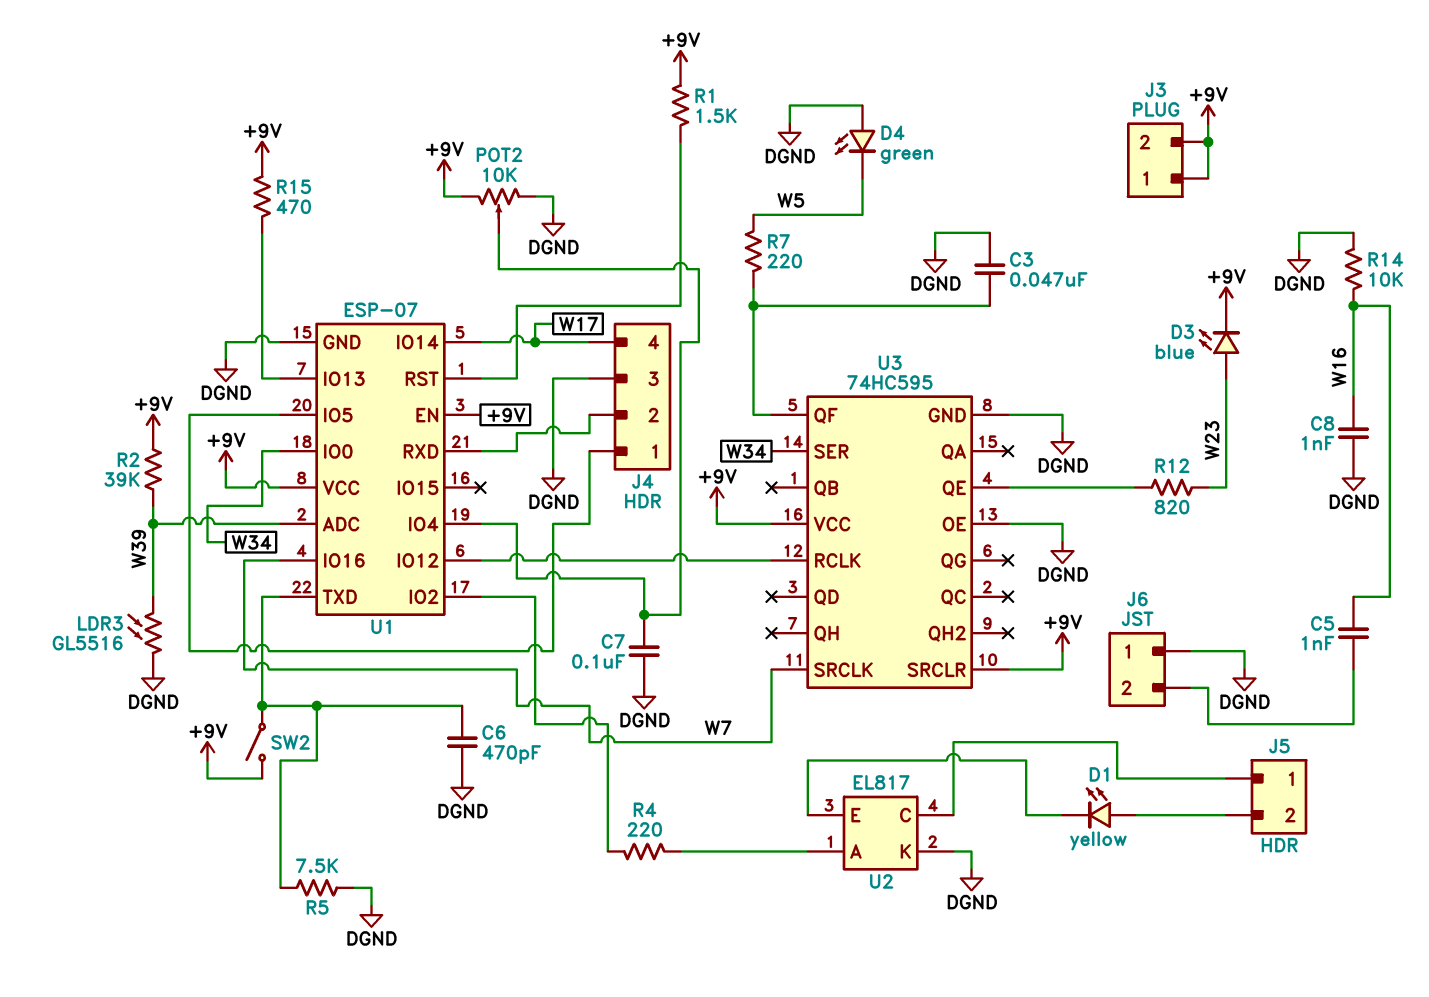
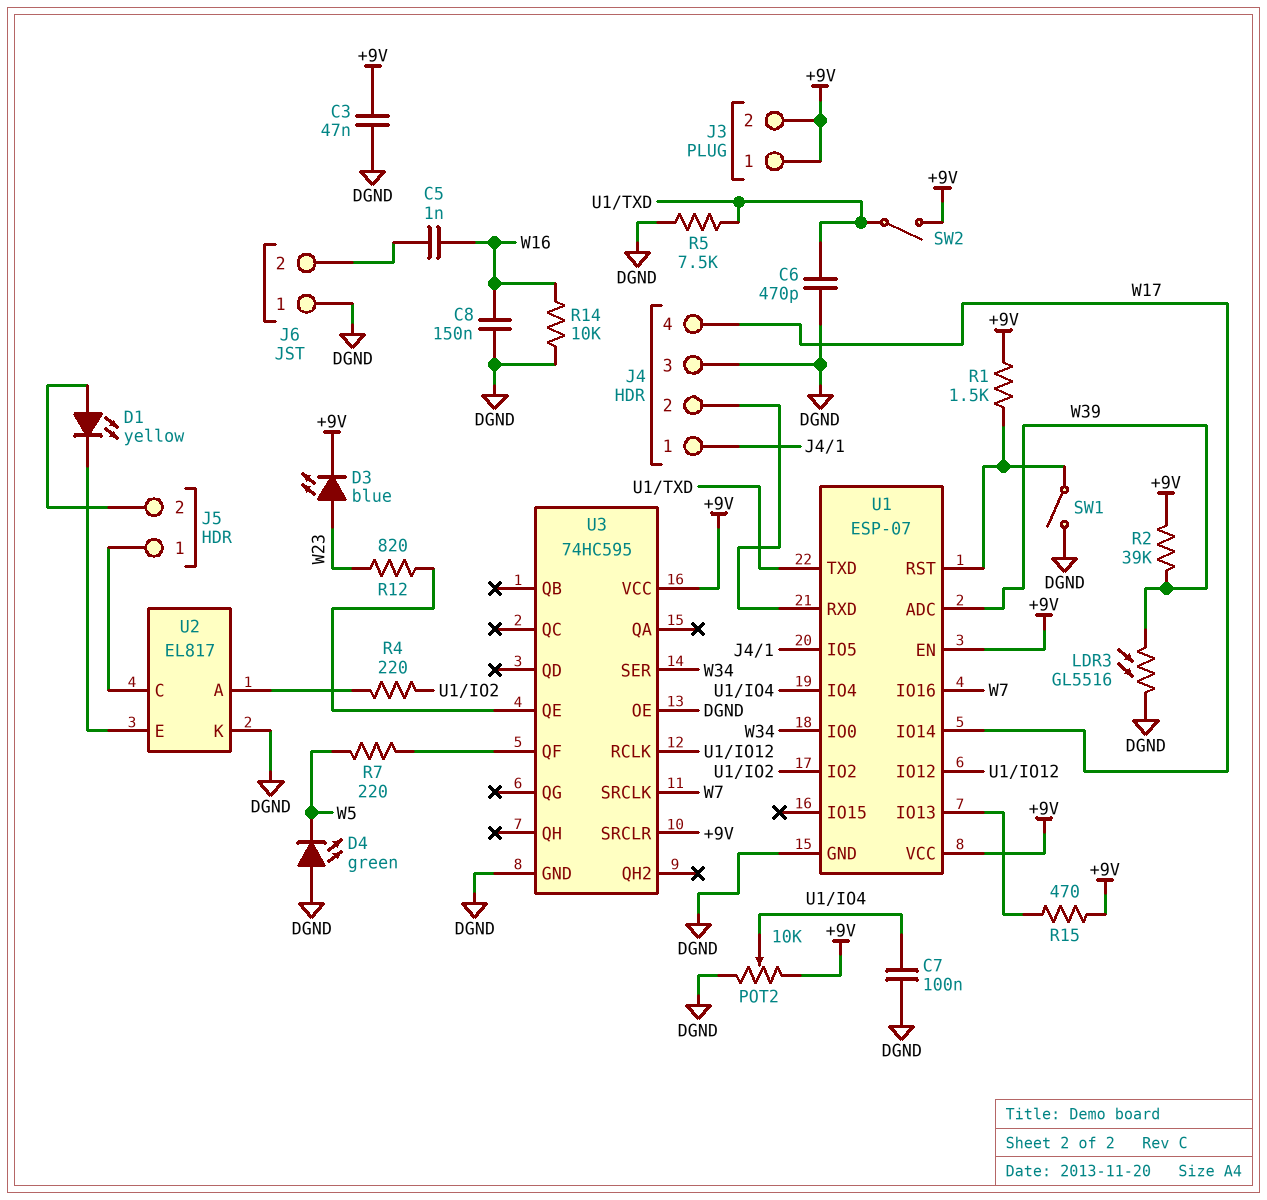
C3: 47nF (DGND, U3/QF) -> 47nF (+9V, DGND)
C8: 1nF (DGND, W16) -> 150nF (DGND, W16)
SW1: none -> switch (DGND, U1/RST)

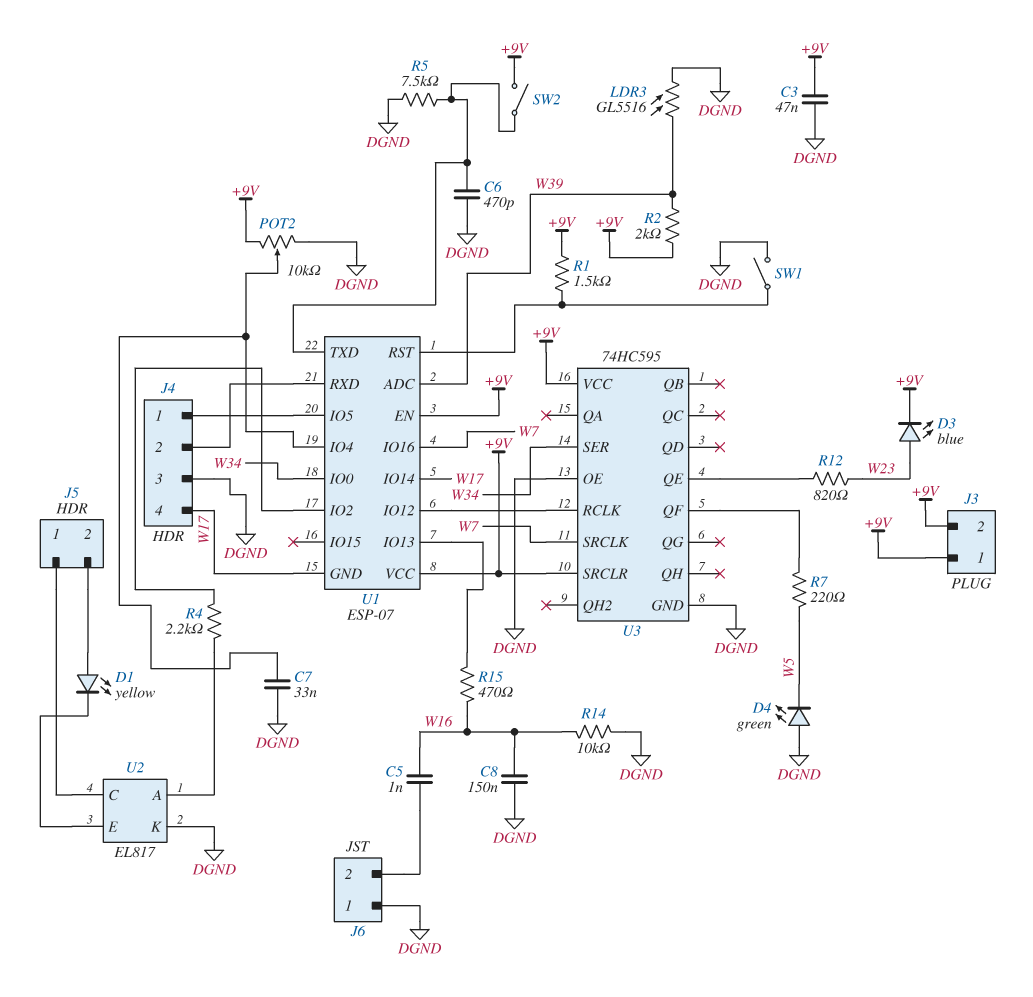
C7: 100nF (DGND, U1/IO4) -> 33nF (DGND, U1/IO4)
R2: 39k (+9V, W39) -> 2k (+9V, W39)
R4: 220 (U1/IO2, U2/A) -> 2.2k (U1/IO2, U2/A)
R15: 470 (+9V, U1/IO13) -> 470 (U1/IO13, W16)
U1 pin GND: DGND -> W17

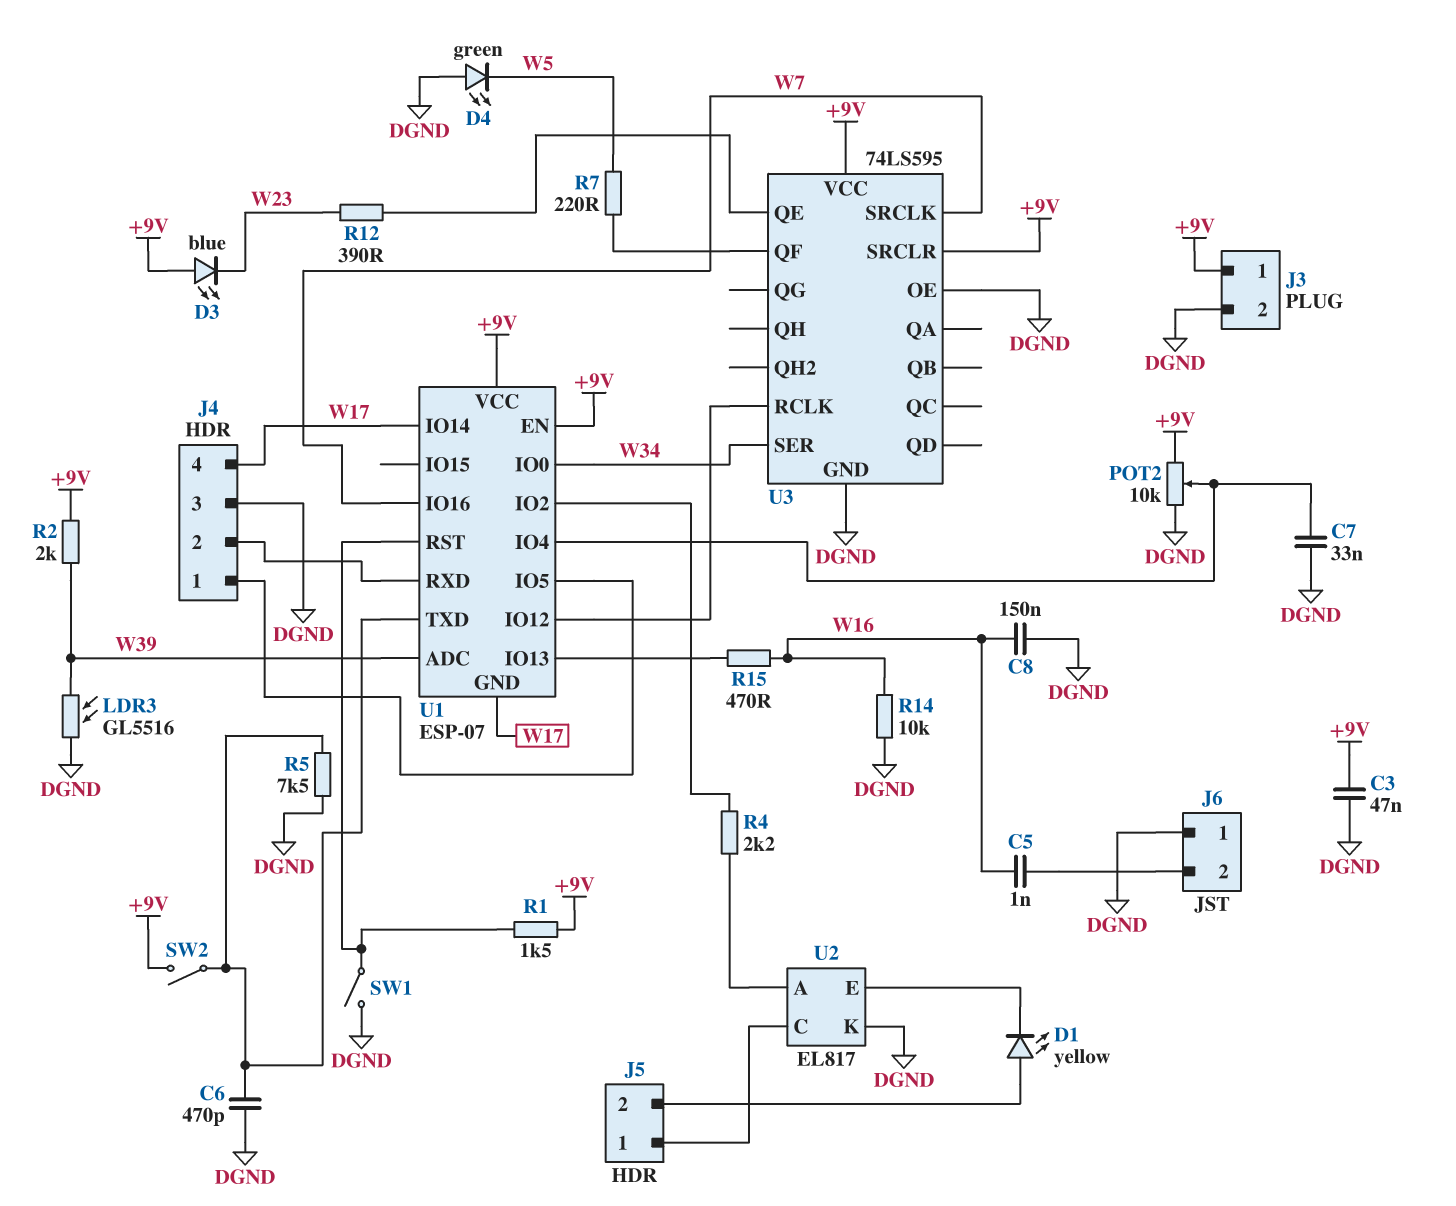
D3: LED blue (A W23, K +9V) -> LED blue (A +9V, K W23)
J3 pin 2: +9V -> DGND
R12: 820 (U3/QE, W23) -> 390 (U3/QE, W23)
U3: 74HC595 -> 74LS595

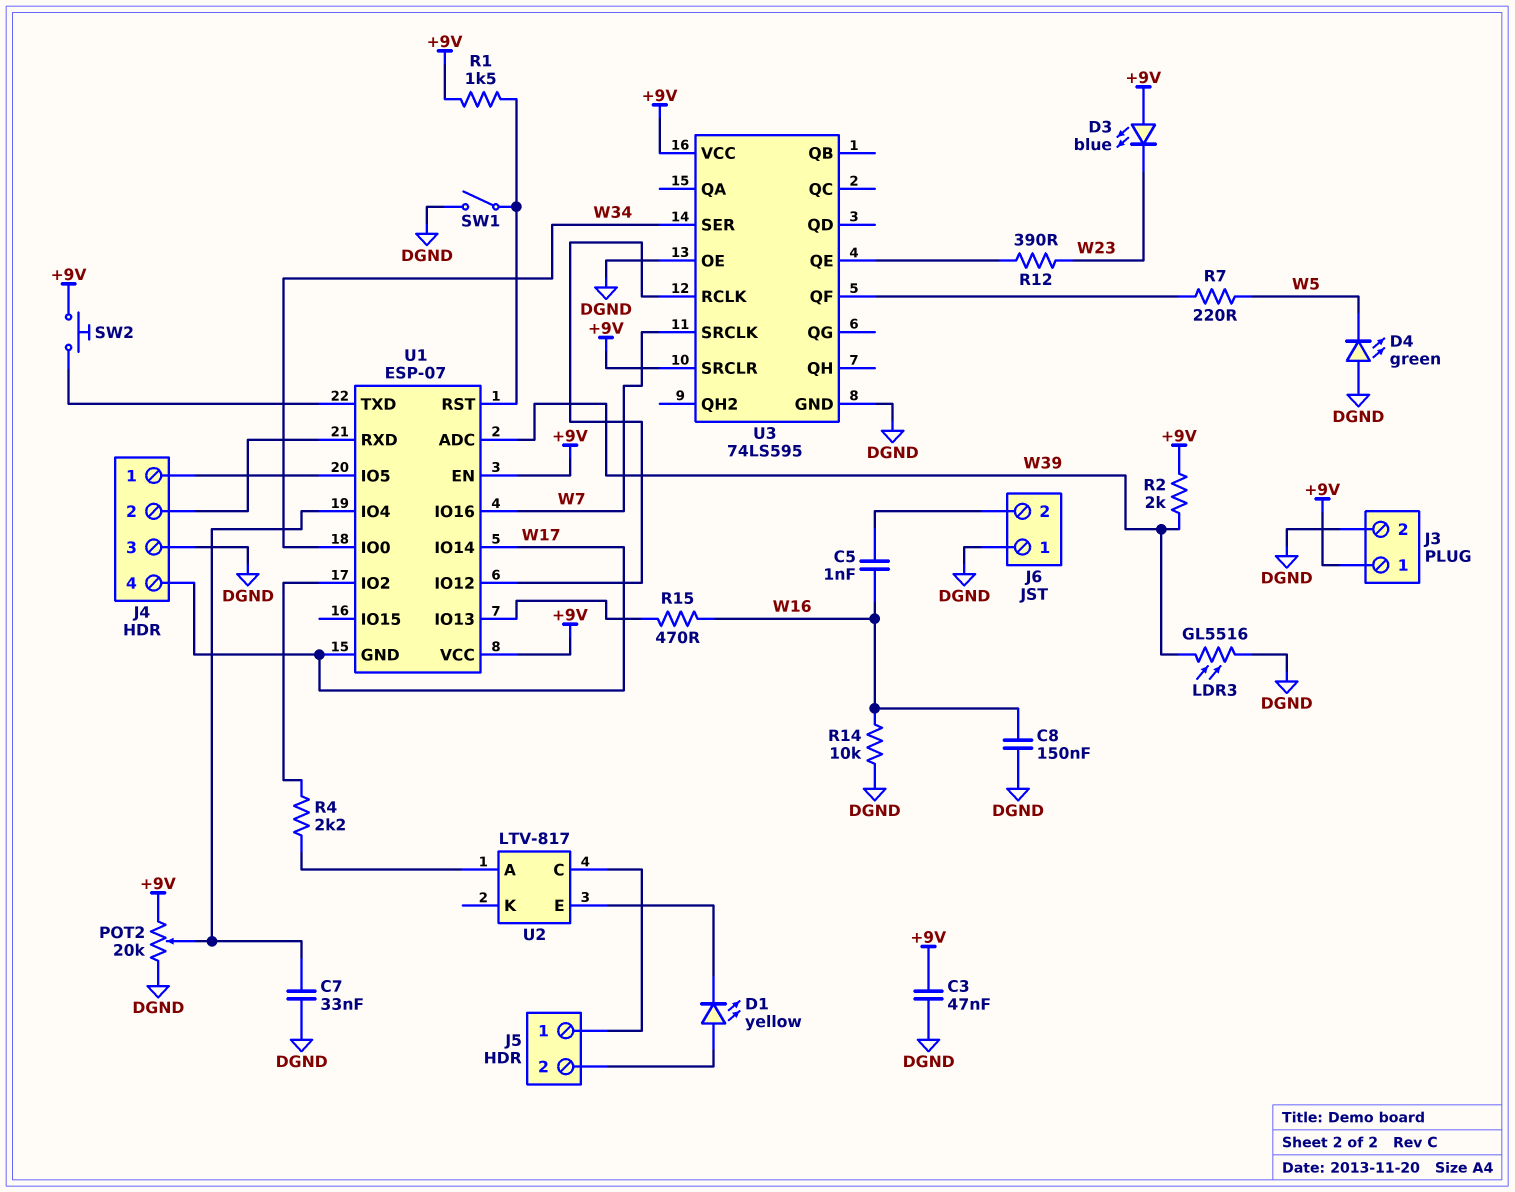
C6: 470pF (DGND, U1/TXD) -> none
POT2: 10k (+9V, DGND, wiper U1/IO4) -> 20k (+9V, DGND, wiper U1/IO4)
R5: 7.5k (DGND, U1/TXD) -> none
SW2: switch (+9V, U1/TXD) -> button (+9V, U1/TXD)
U2: EL817 -> LTV-817
U2 pin K: DGND -> none

